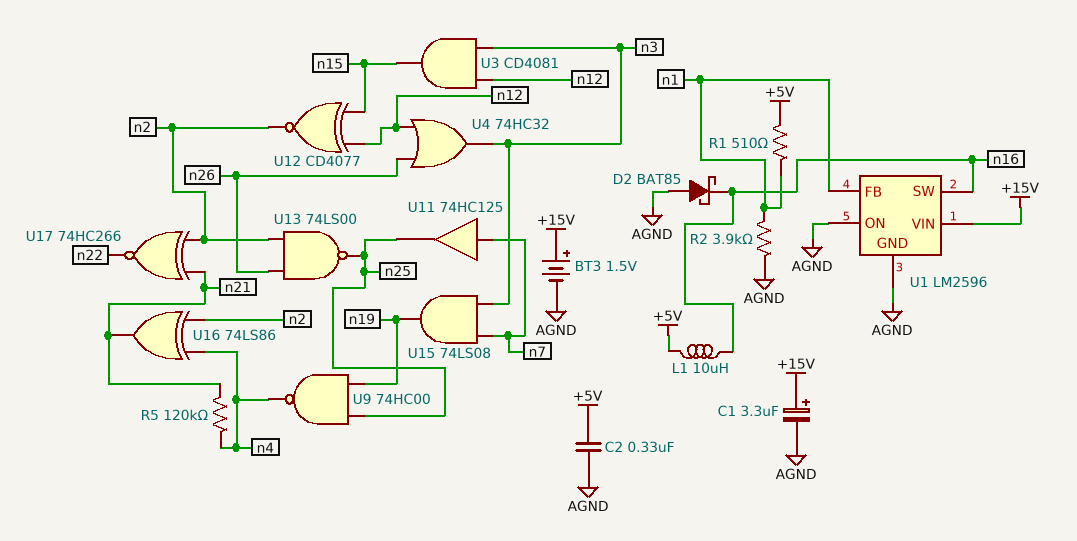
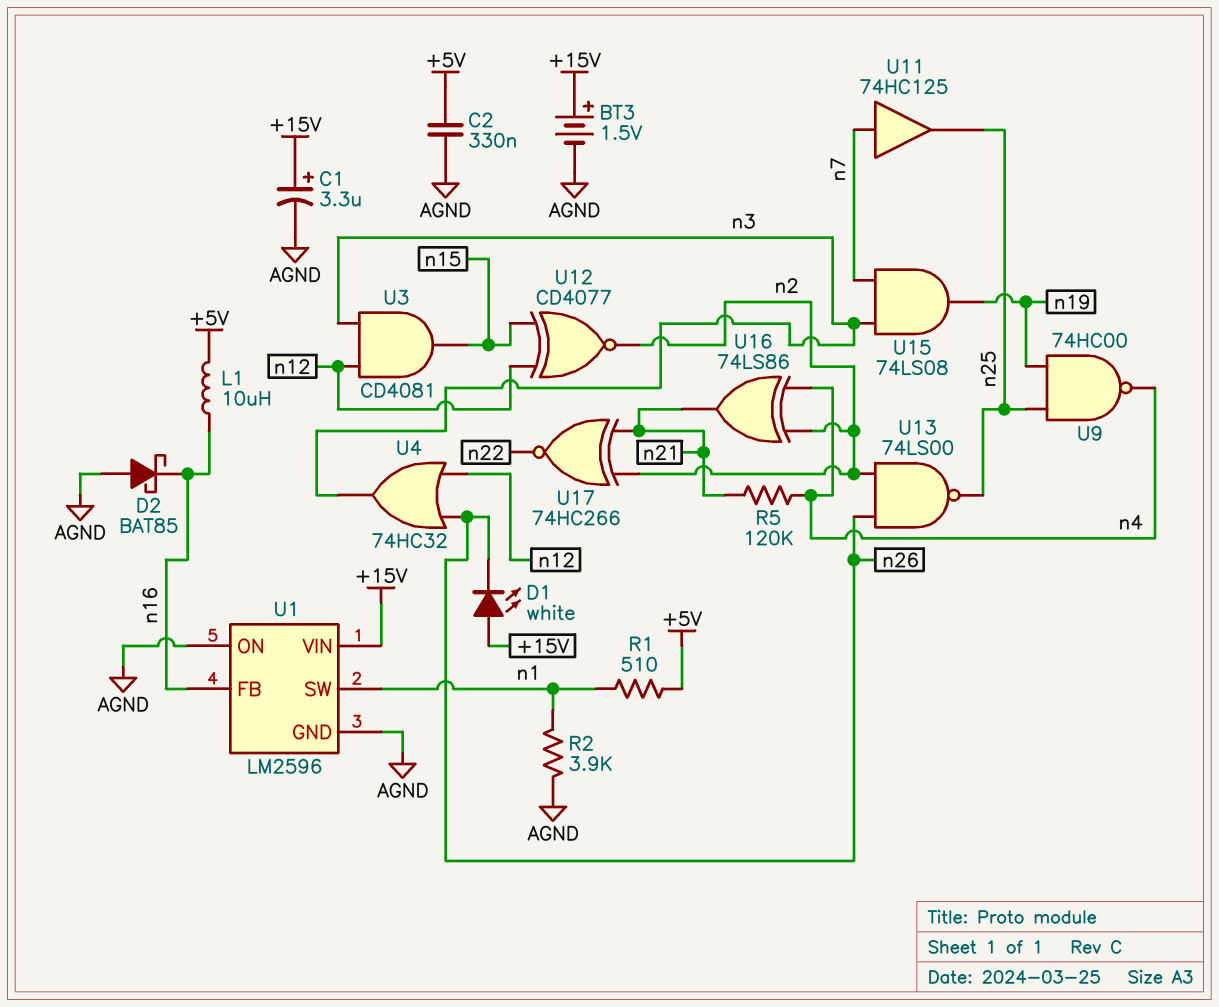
D1: none -> LED white (A +15V, K n26)
U1 pin FB: n1 -> n16
U1 pin SW: n16 -> n1

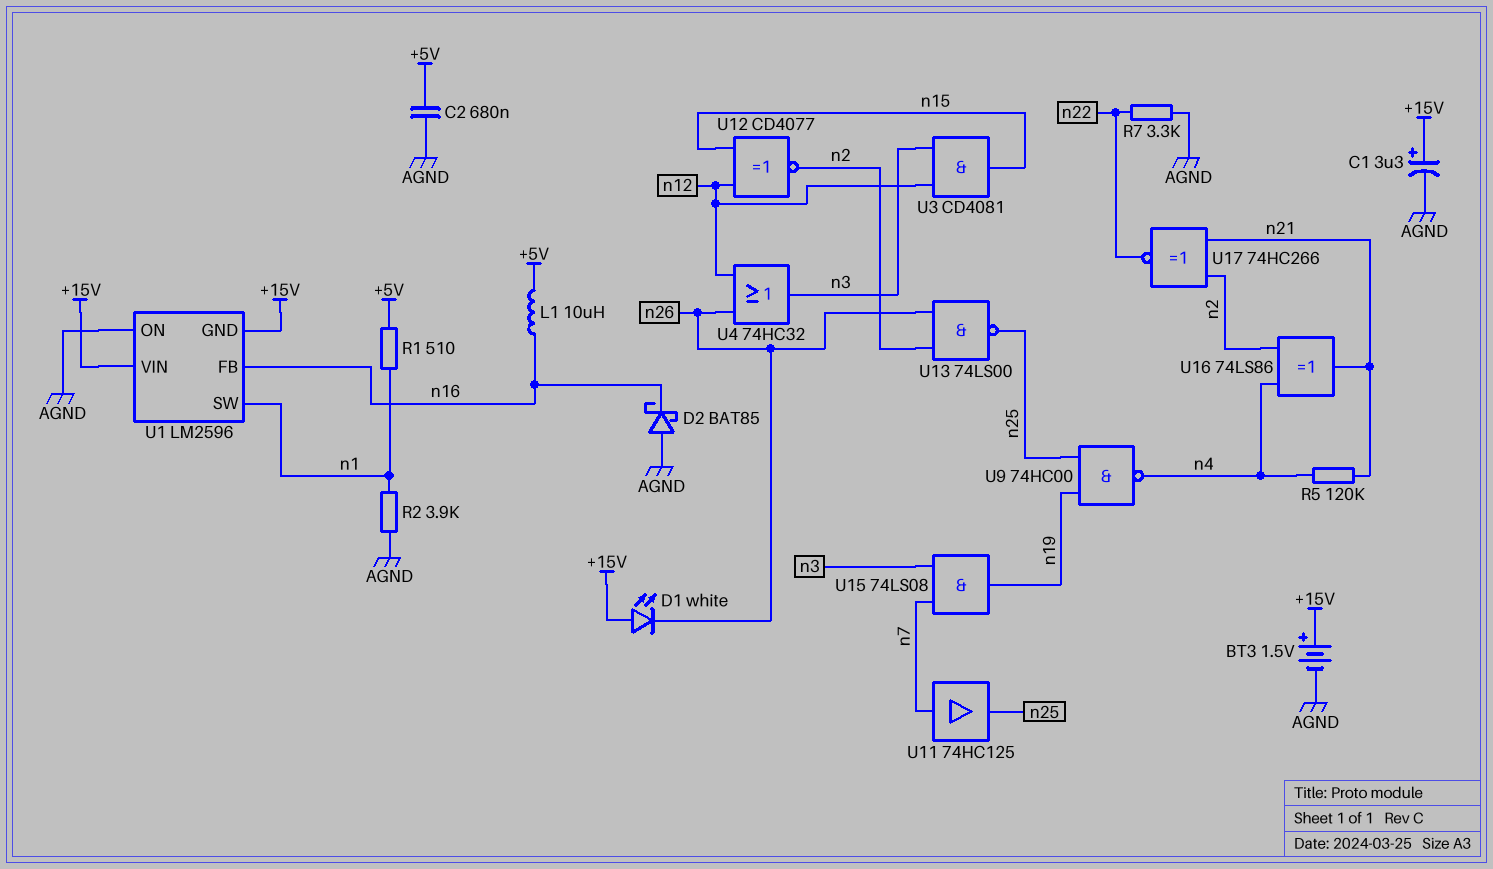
C2: 330nF (+5V, AGND) -> 680nF (+5V, AGND)
R7: none -> 3.3k (AGND, n22)
U1 pin GND: AGND -> +15V

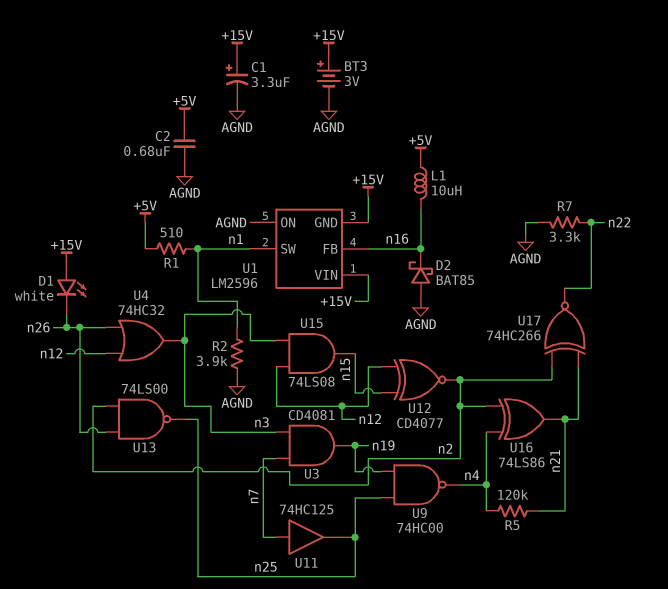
BT3: 1.5V (plus +15V, minus AGND) -> 3V (plus +15V, minus AGND)
U3: AND CD4081 (in n3, in n12, out n15) -> AND CD4081 (in n3, in n7, out n19)
U15: AND 74LS08 (in n3, in n7, out n19) -> AND 74LS08 (in n3, in n12, out n15)

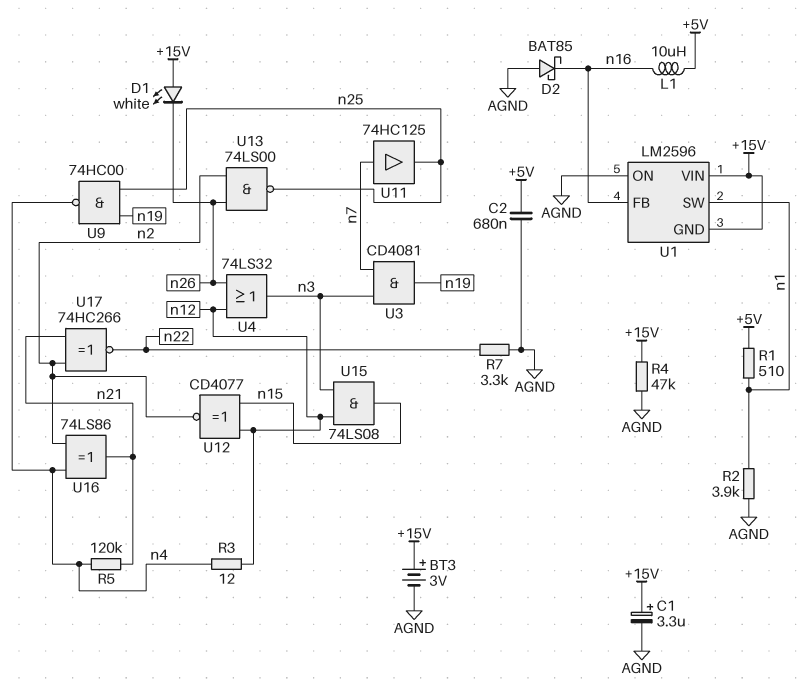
R3: none -> 12 (n4, n12)
R4: none -> 47k (+15V, AGND)
U4: OR 74HC32 (in n12, in n26, out n3) -> OR 74LS32 (in n12, in n26, out n3)

